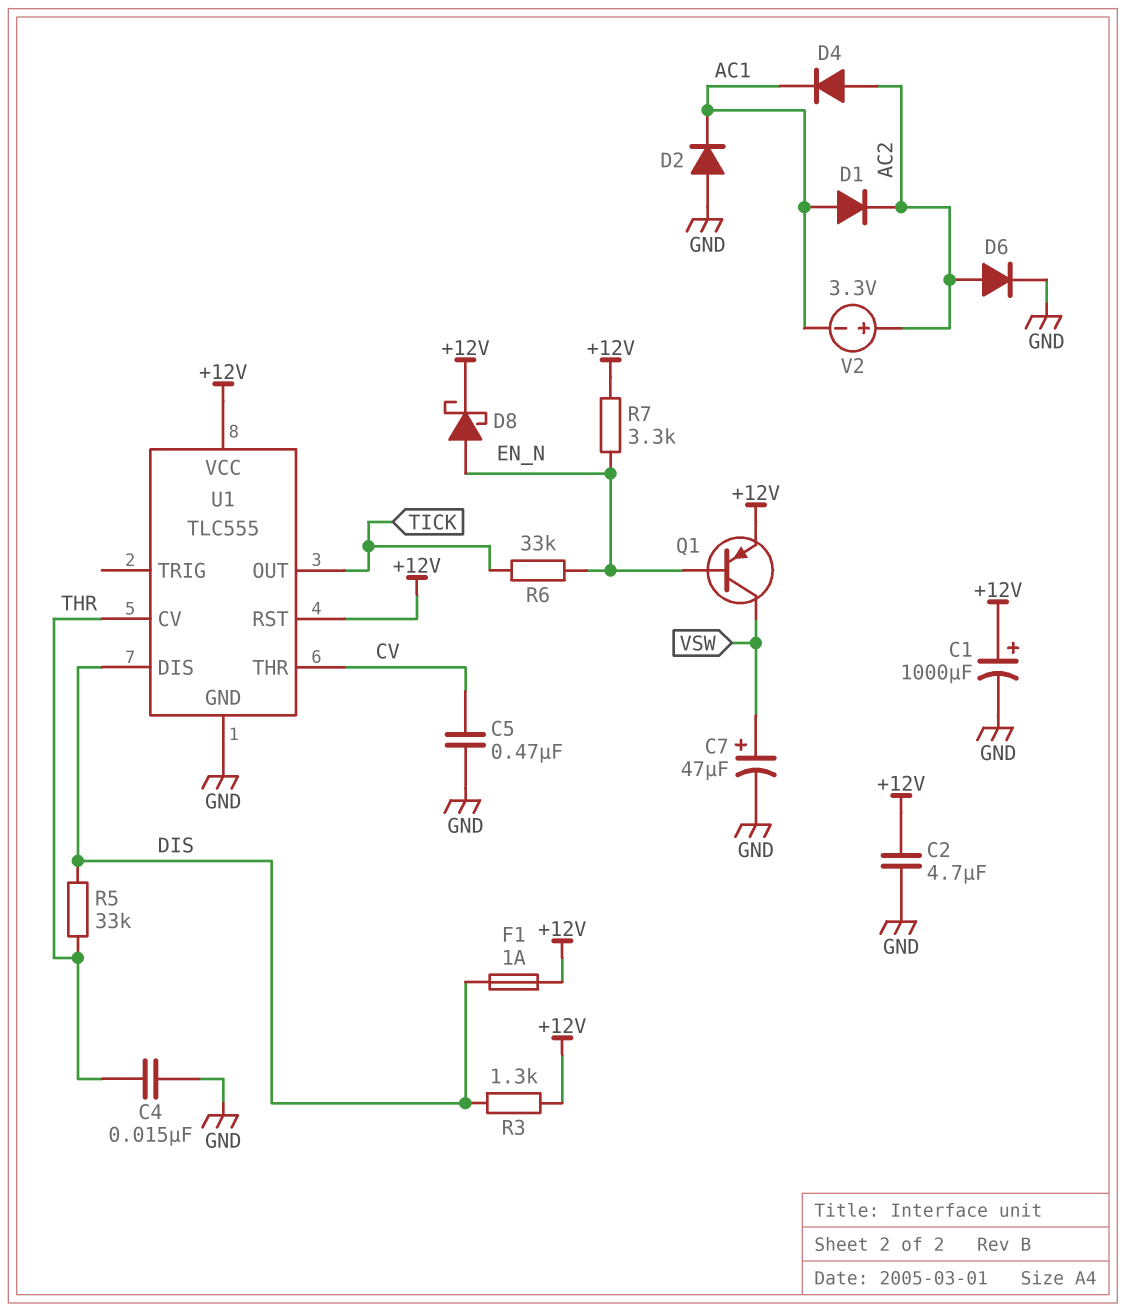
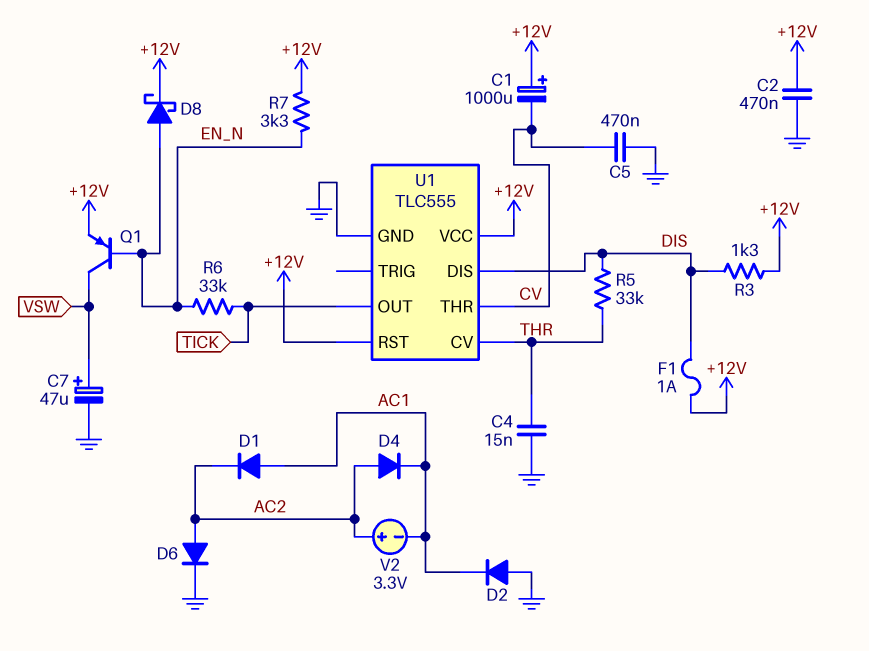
C1: 1000uF (plus +12V, minus GND) -> 1000uF (plus +12V, minus CV)
C2: 4.7uF (+12V, GND) -> 470nF (+12V, GND)

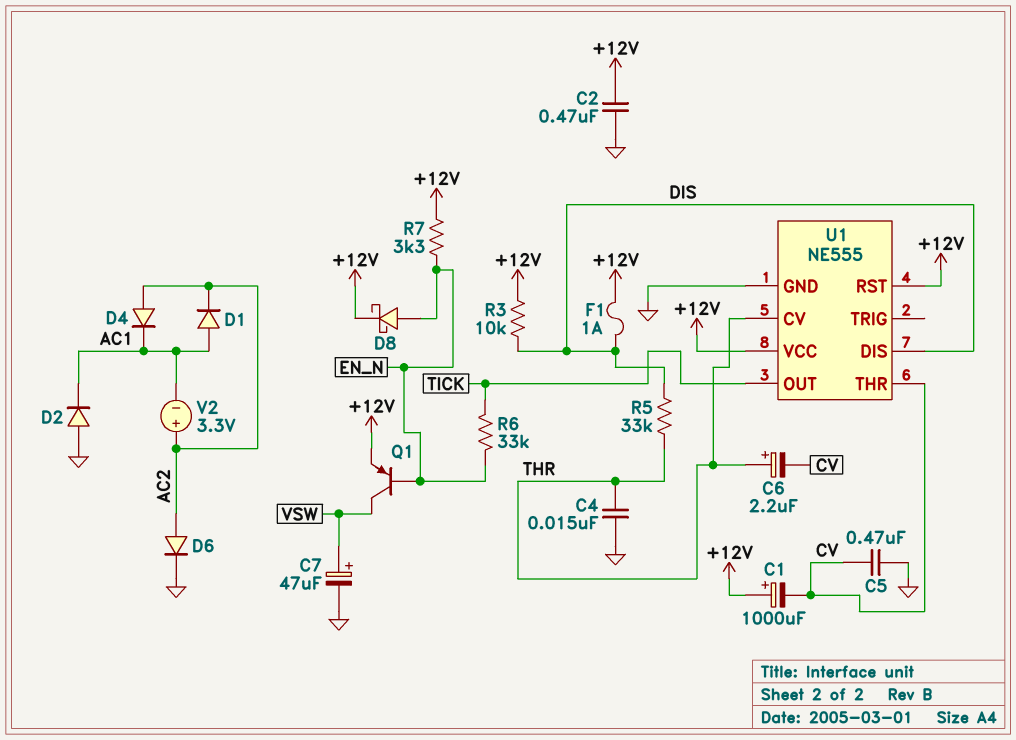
C6: none -> 2.2uF (plus THR, minus CV)
R3: 1.3k (+12V, DIS) -> 10k (+12V, DIS)
U1: TLC555 -> NE555

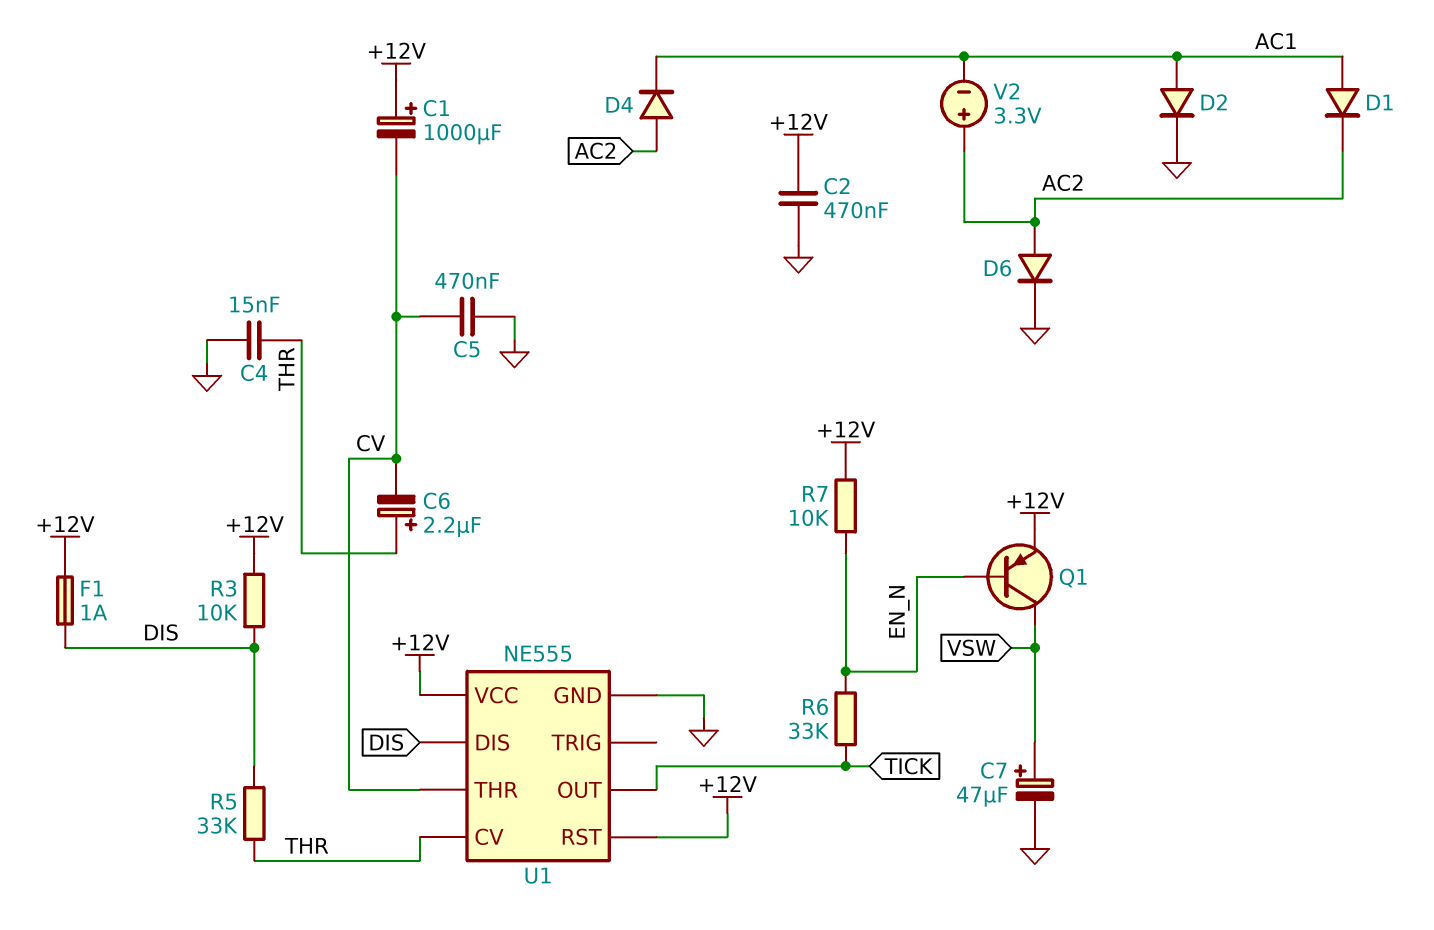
D2: diode (A GND, K AC1) -> diode (A AC1, K GND)
D8: schottky (A EN_N, K +12V) -> none
R7: 3.3k (+12V, EN_N) -> 10k (+12V, EN_N)

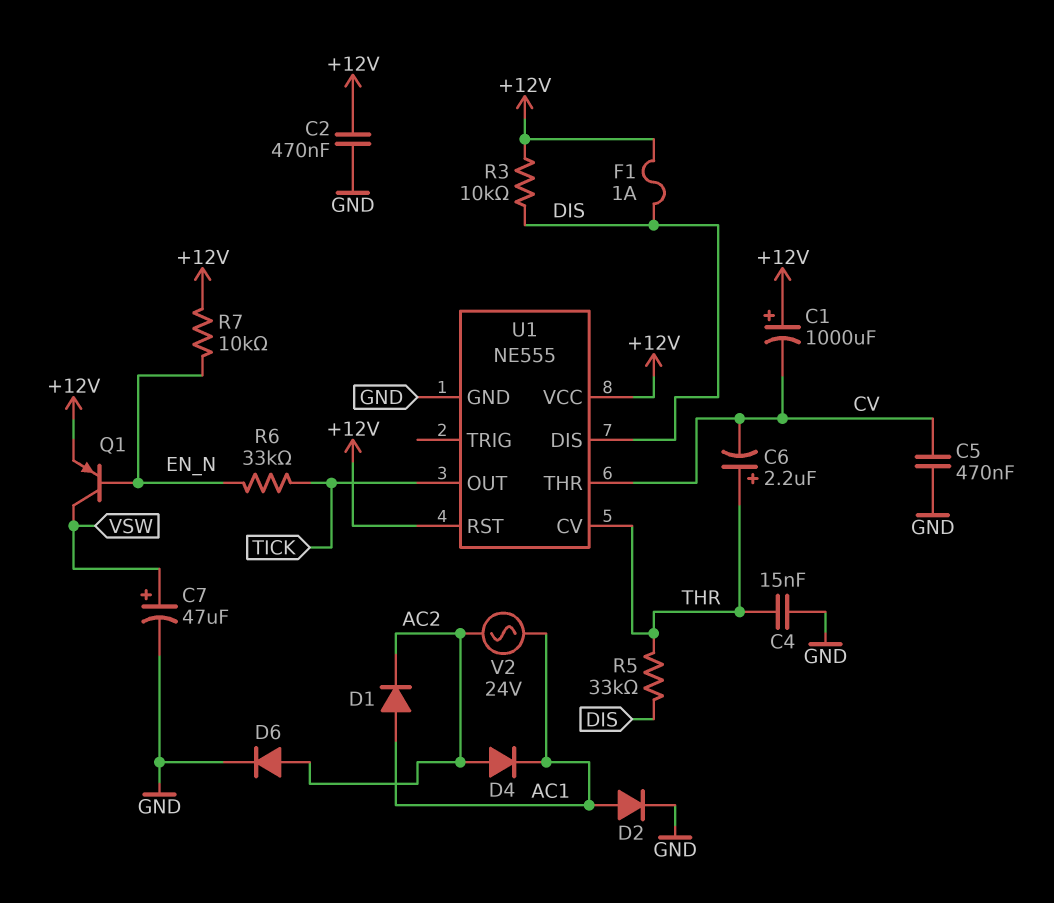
V2: 3.3V (plus AC2, minus AC1) -> AC 24V (AC1, AC2)

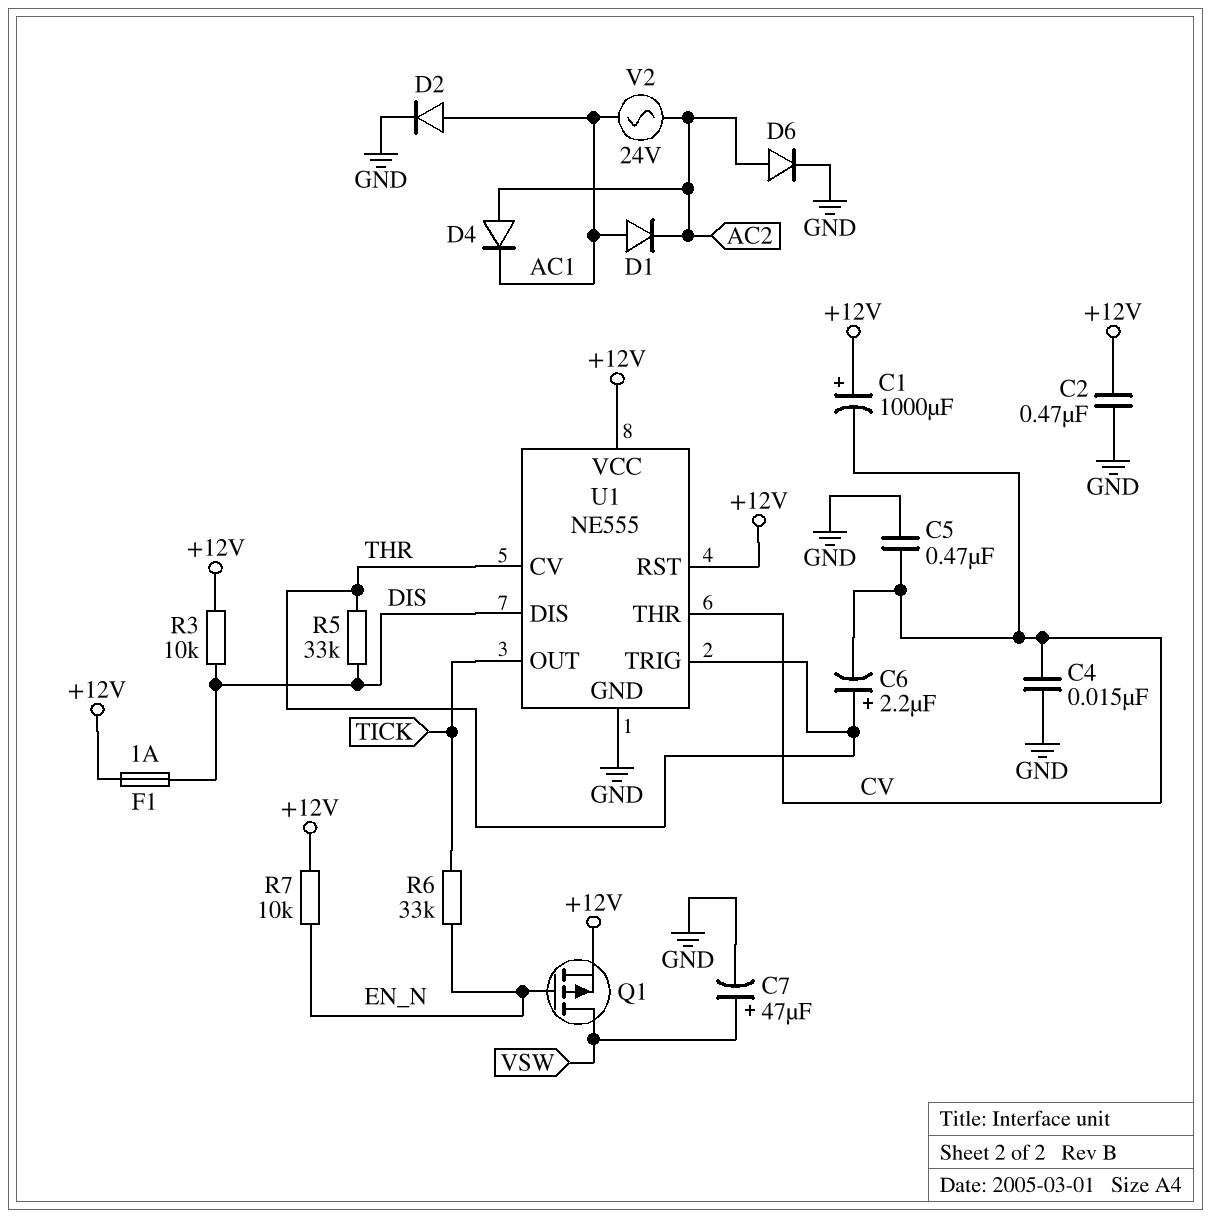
C4: 15nF (GND, THR) -> 15nF (CV, GND)
Q1: PNP (B EN_N, C VSW, E +12V) -> PMOS (G EN_N, D VSW, S +12V)
U1 pin TRIG: none -> THR

